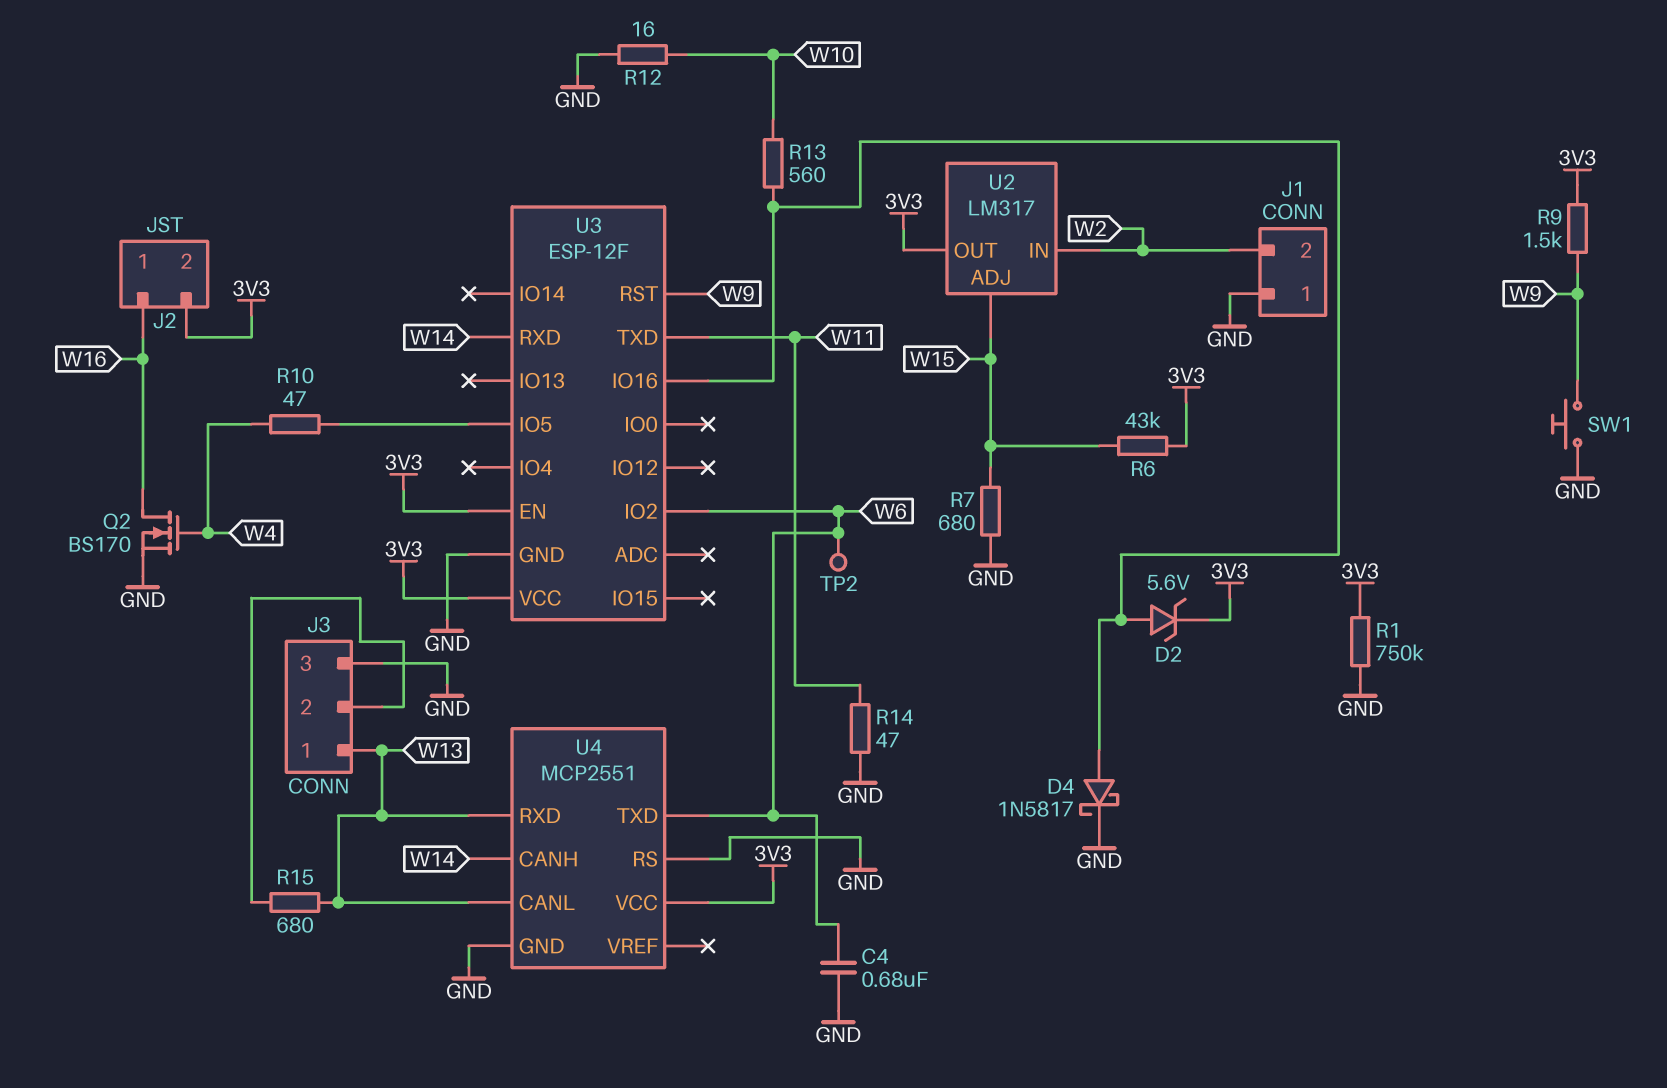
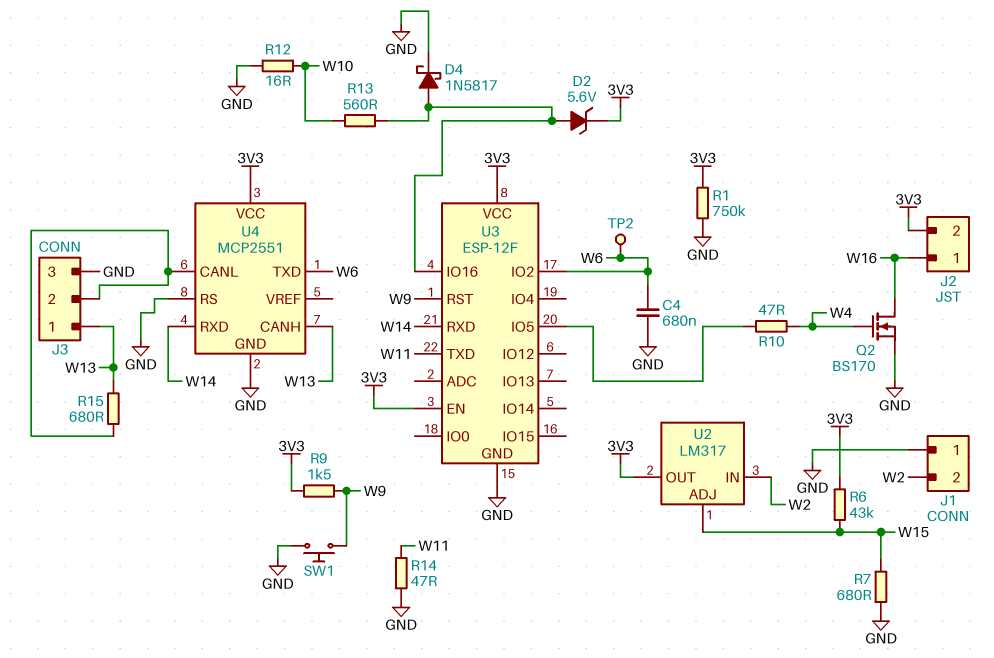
U4 pin CANH: W14 -> W13
U4 pin CANL: W13 -> J3/2
U4 pin RXD: W13 -> W14

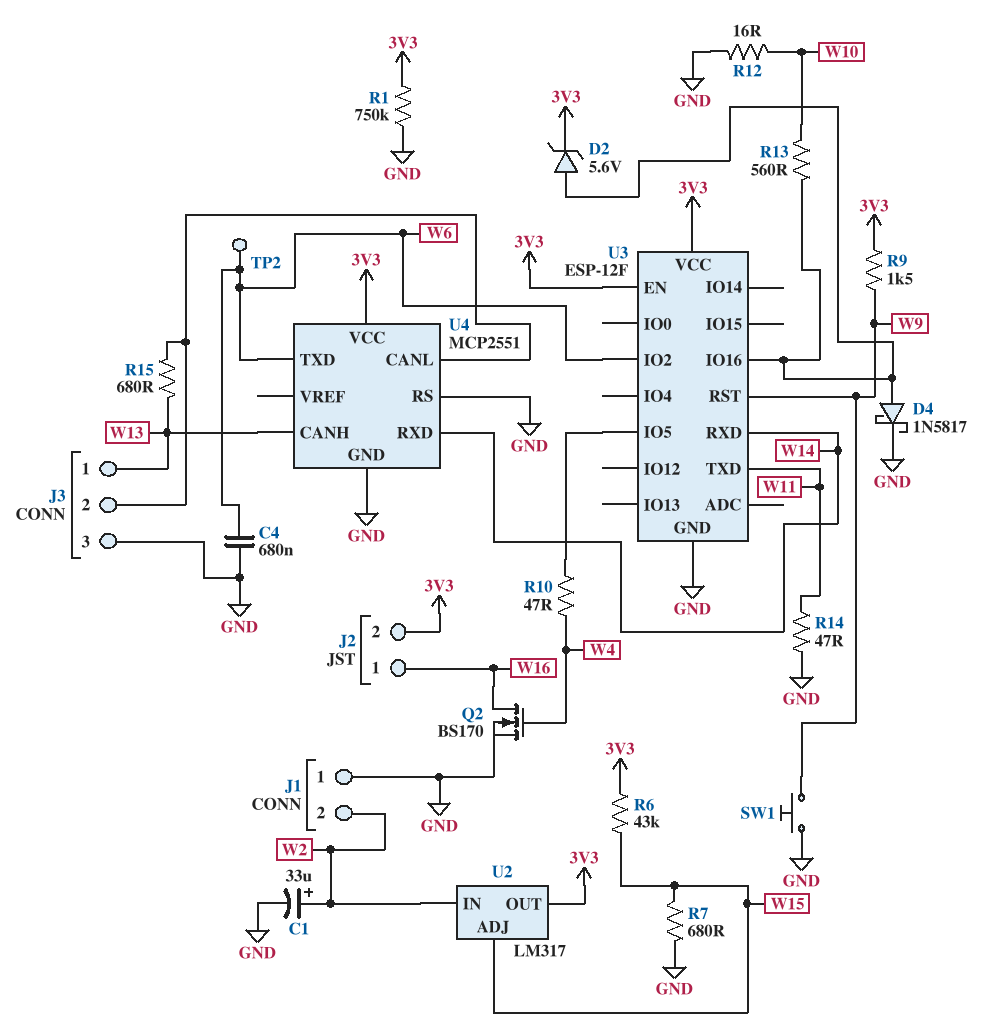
C1: none -> 33uF (plus W2, minus GND)

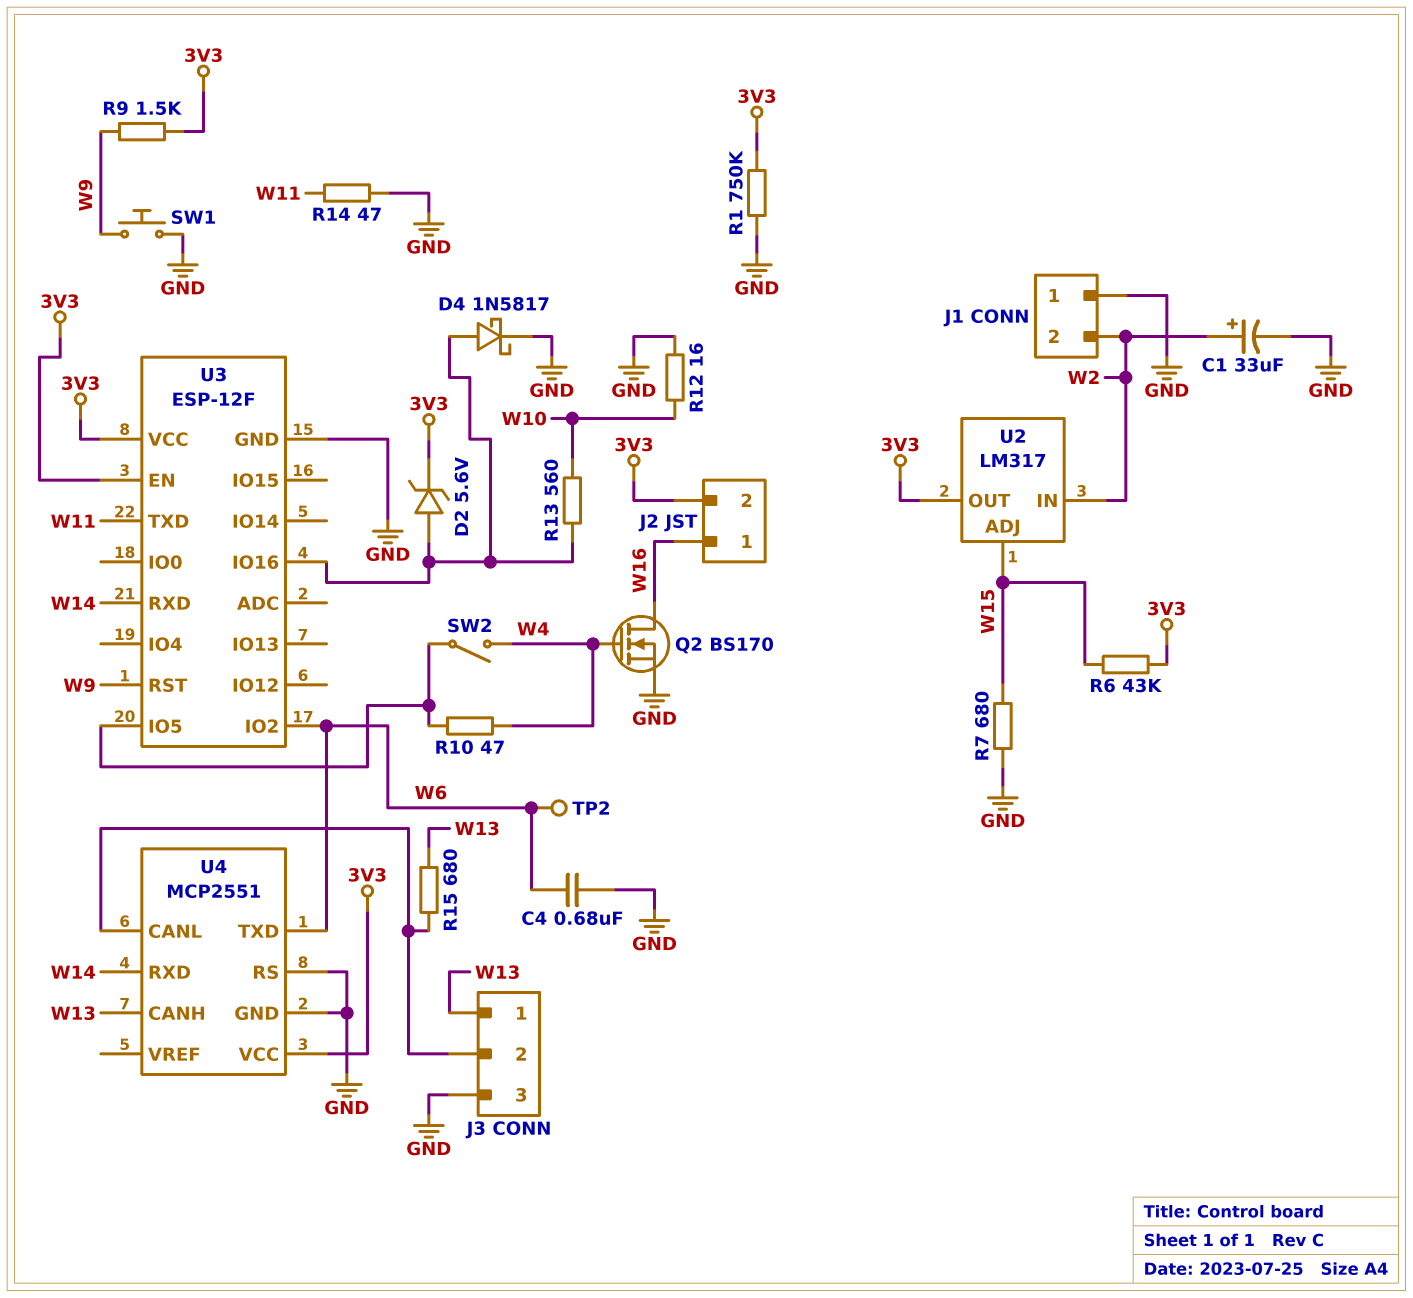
SW2: none -> switch (U3/IO5, W4)

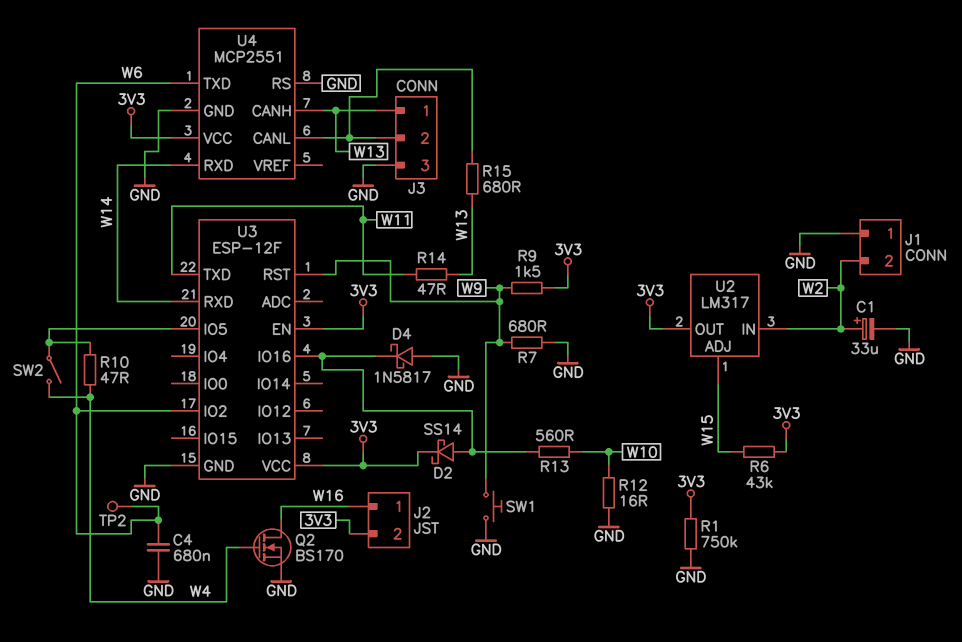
D2: zener 5.6V (A U3/IO16, K 3V3) -> schottky SS14 (A U3/IO16, K 3V3)
D4: schottky 1N5817 (A U3/IO16, K GND) -> schottky 1N5817 (A GND, K U3/IO16)
R7: 680 (GND, W15) -> 680 (GND, W9)
R14: 47 (GND, W11) -> 47 (W11, W13)

